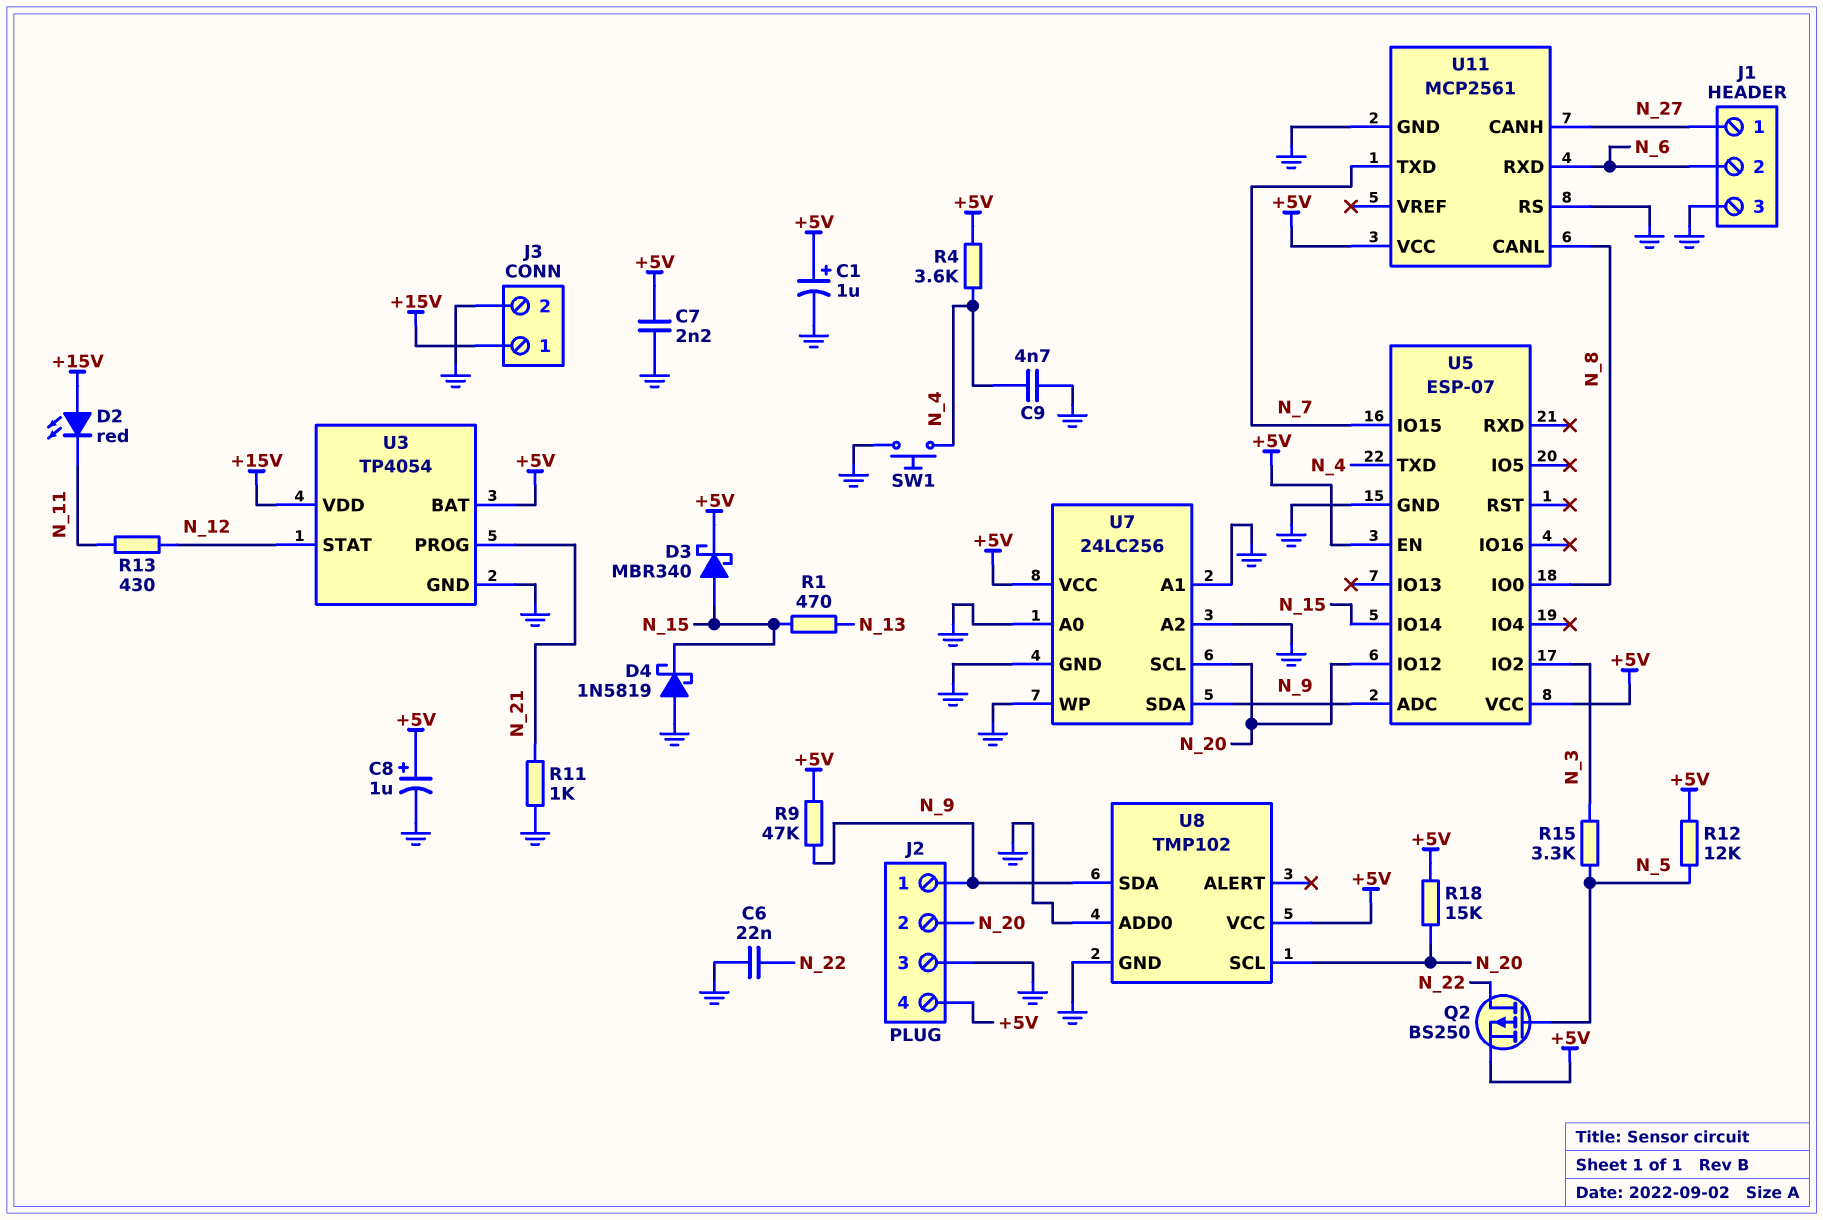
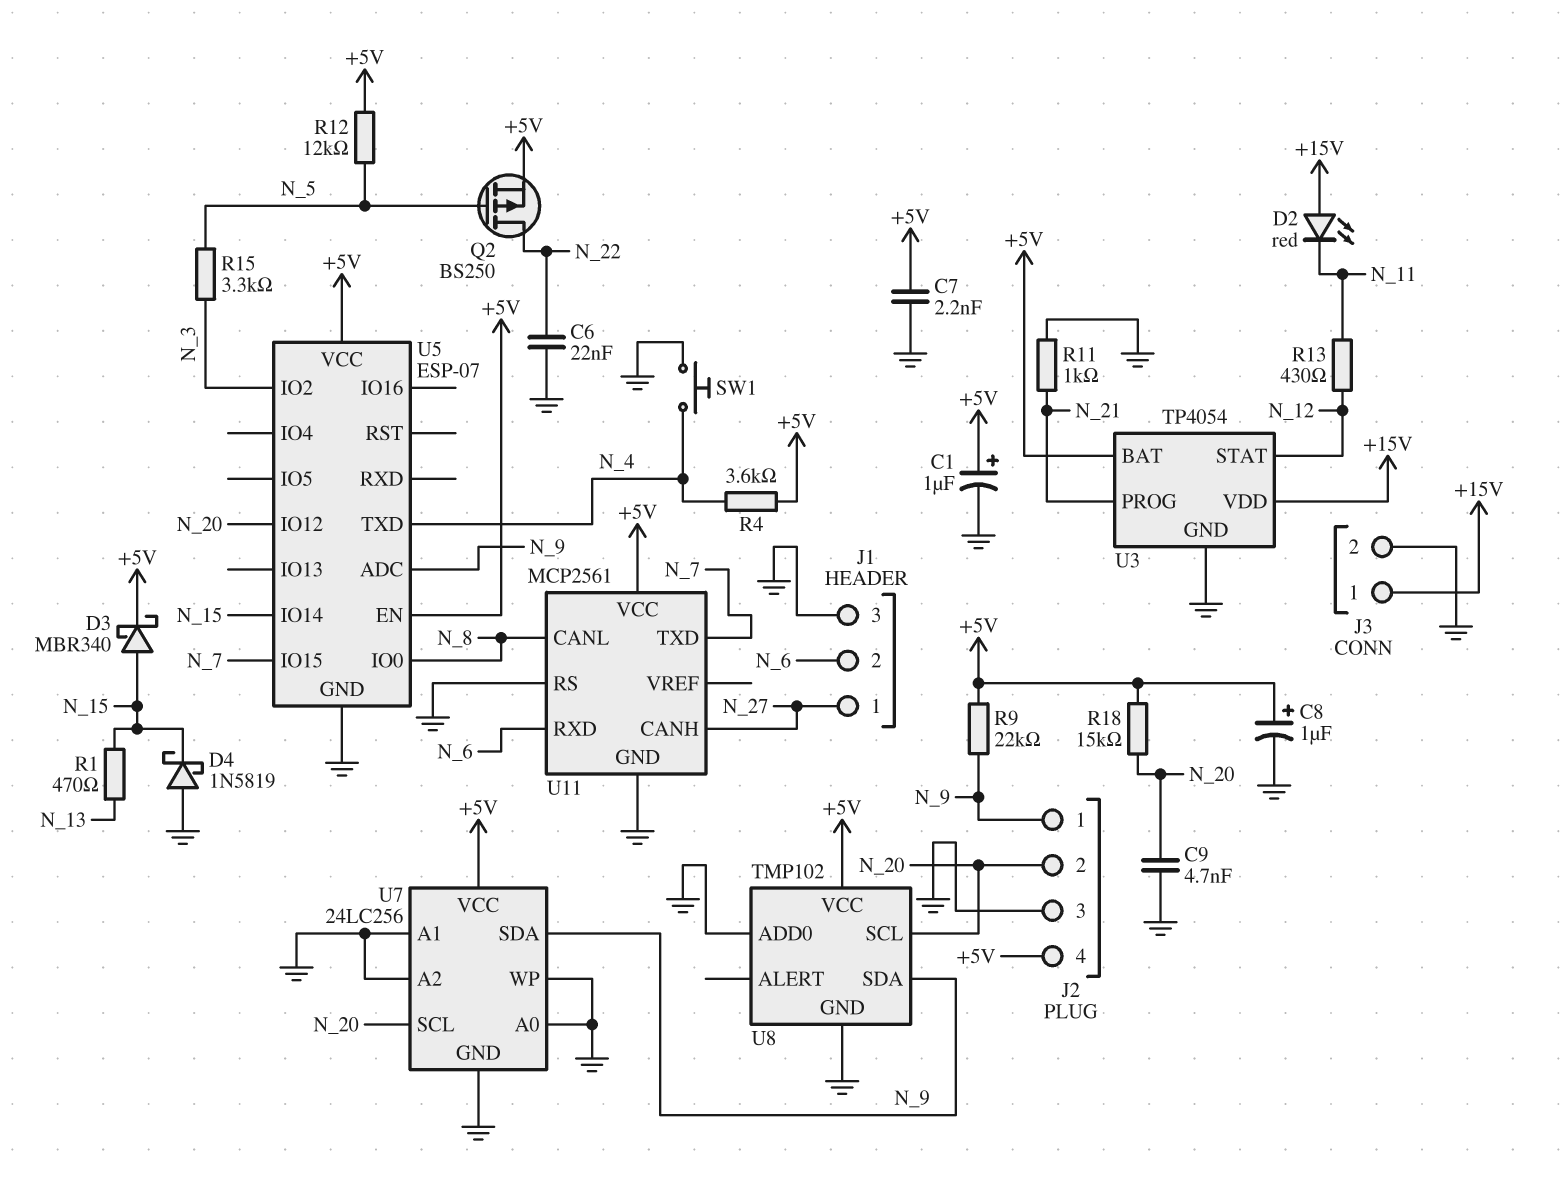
C9: 4.7nF (GND, N_4) -> 4.7nF (GND, N_20)
R9: 47k (+5V, N_9) -> 22k (+5V, N_9)

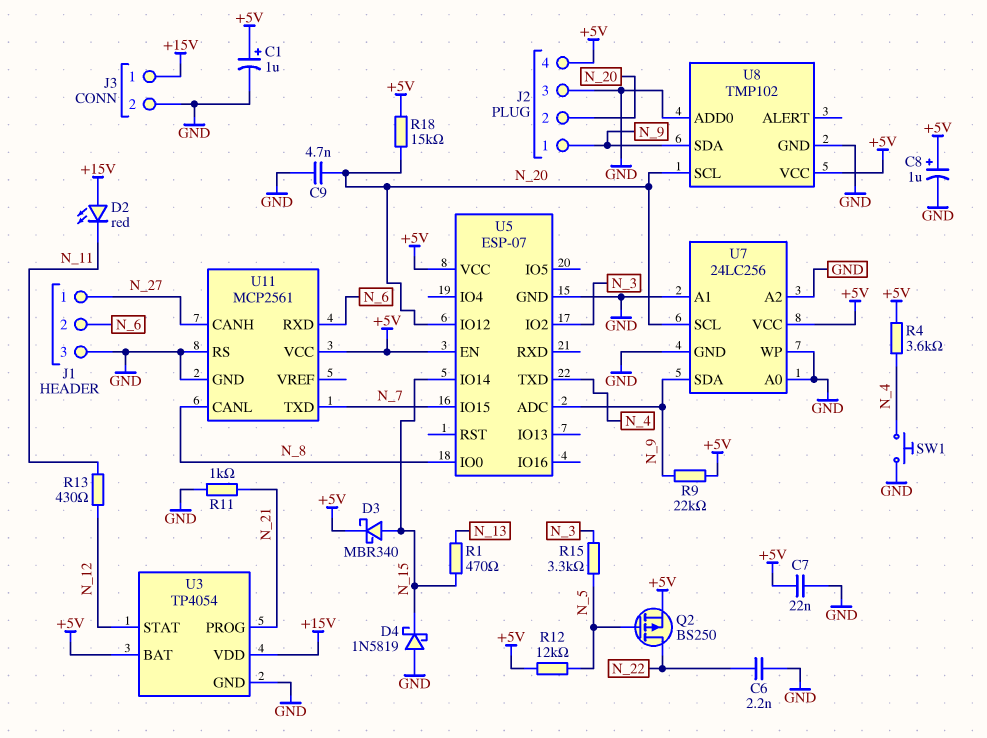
C6: 22nF (GND, N_22) -> 2.2nF (GND, N_22)
C7: 2.2nF (+5V, GND) -> 22nF (+5V, GND)

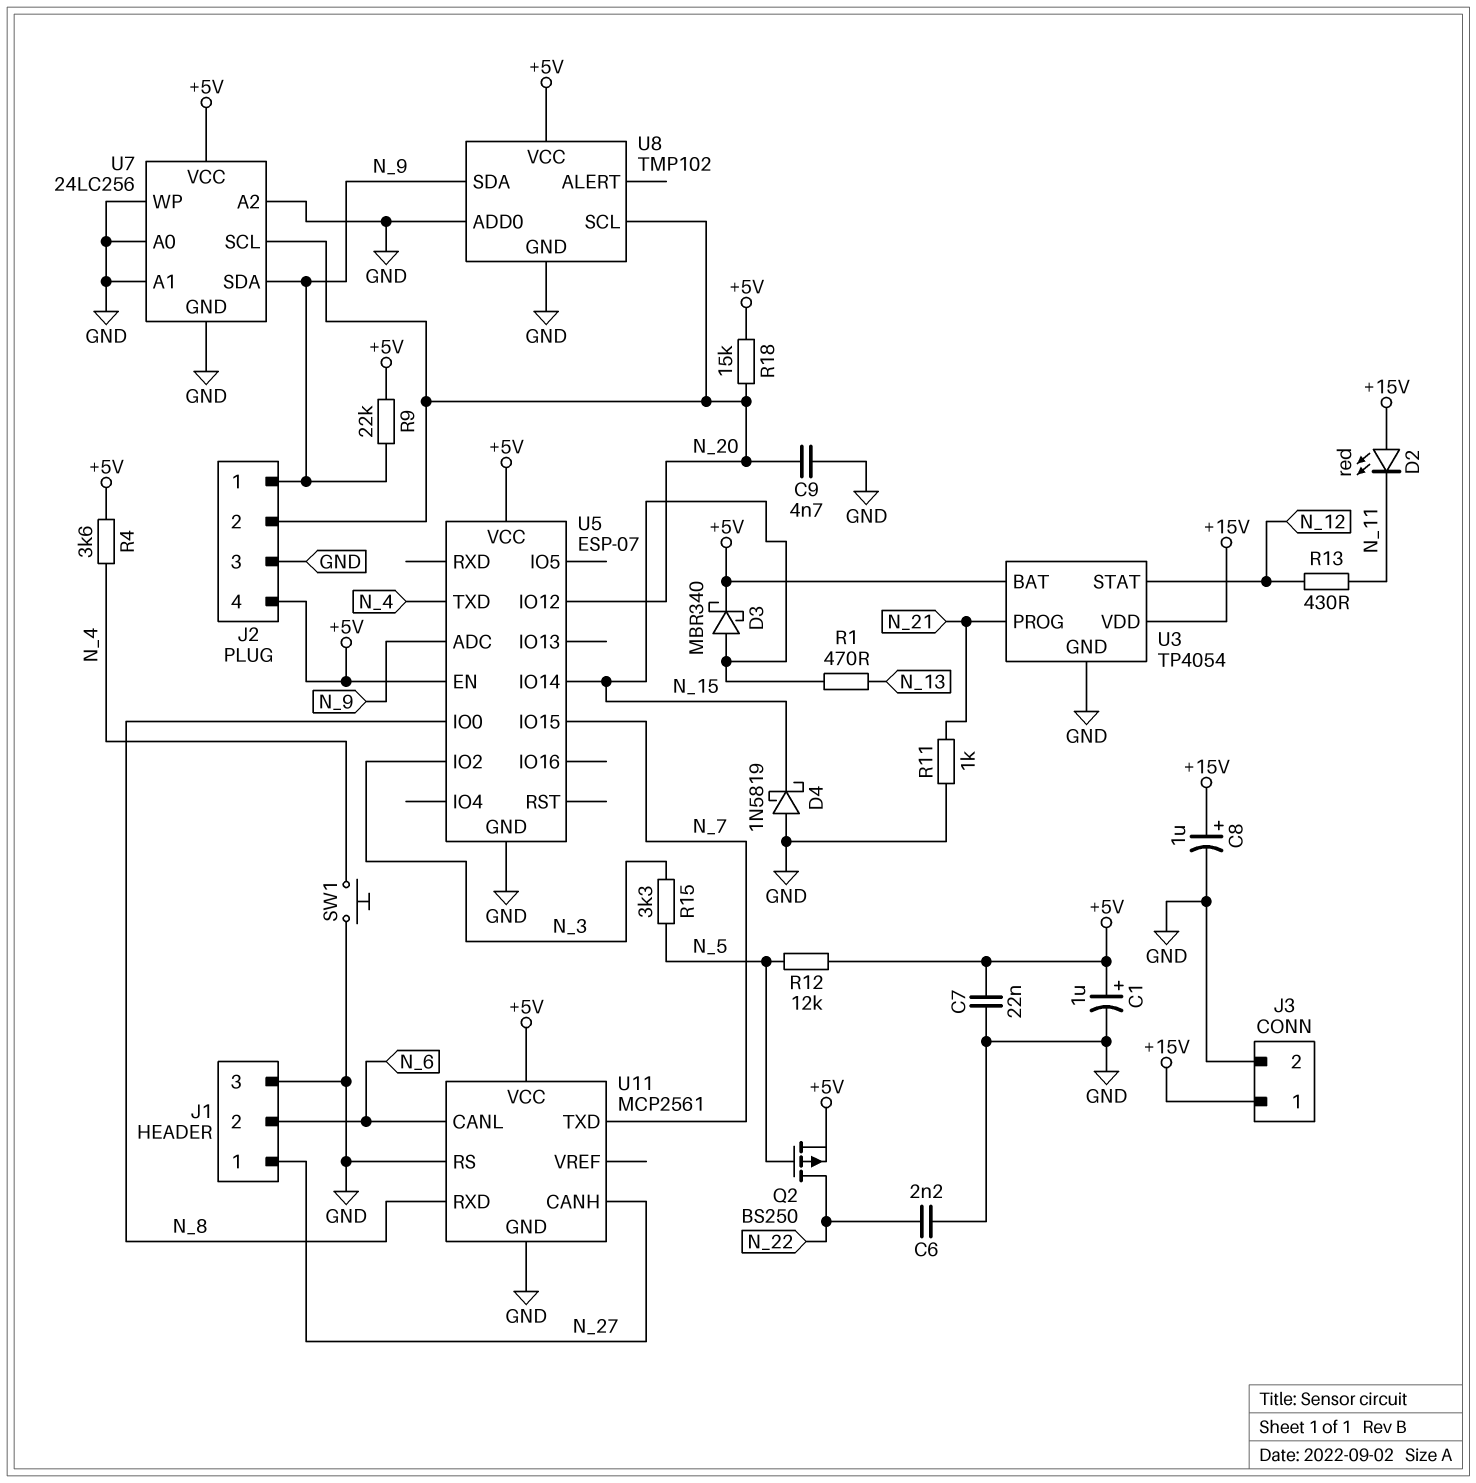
C8: 1uF (plus +5V, minus GND) -> 1uF (plus +15V, minus GND)
U11 pin CANL: N_8 -> N_6
U11 pin RXD: N_6 -> N_8

